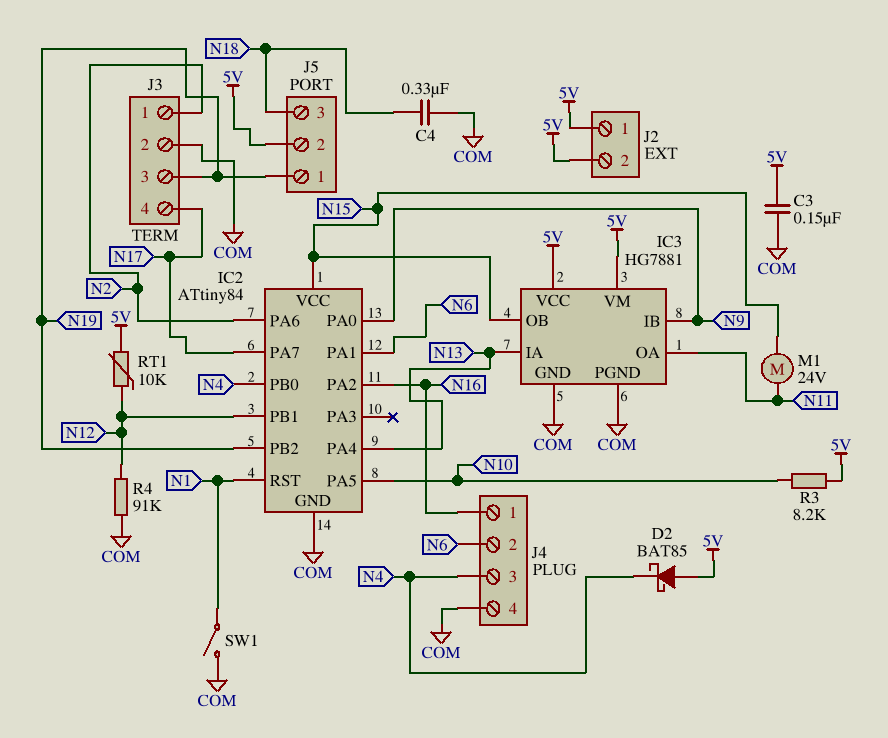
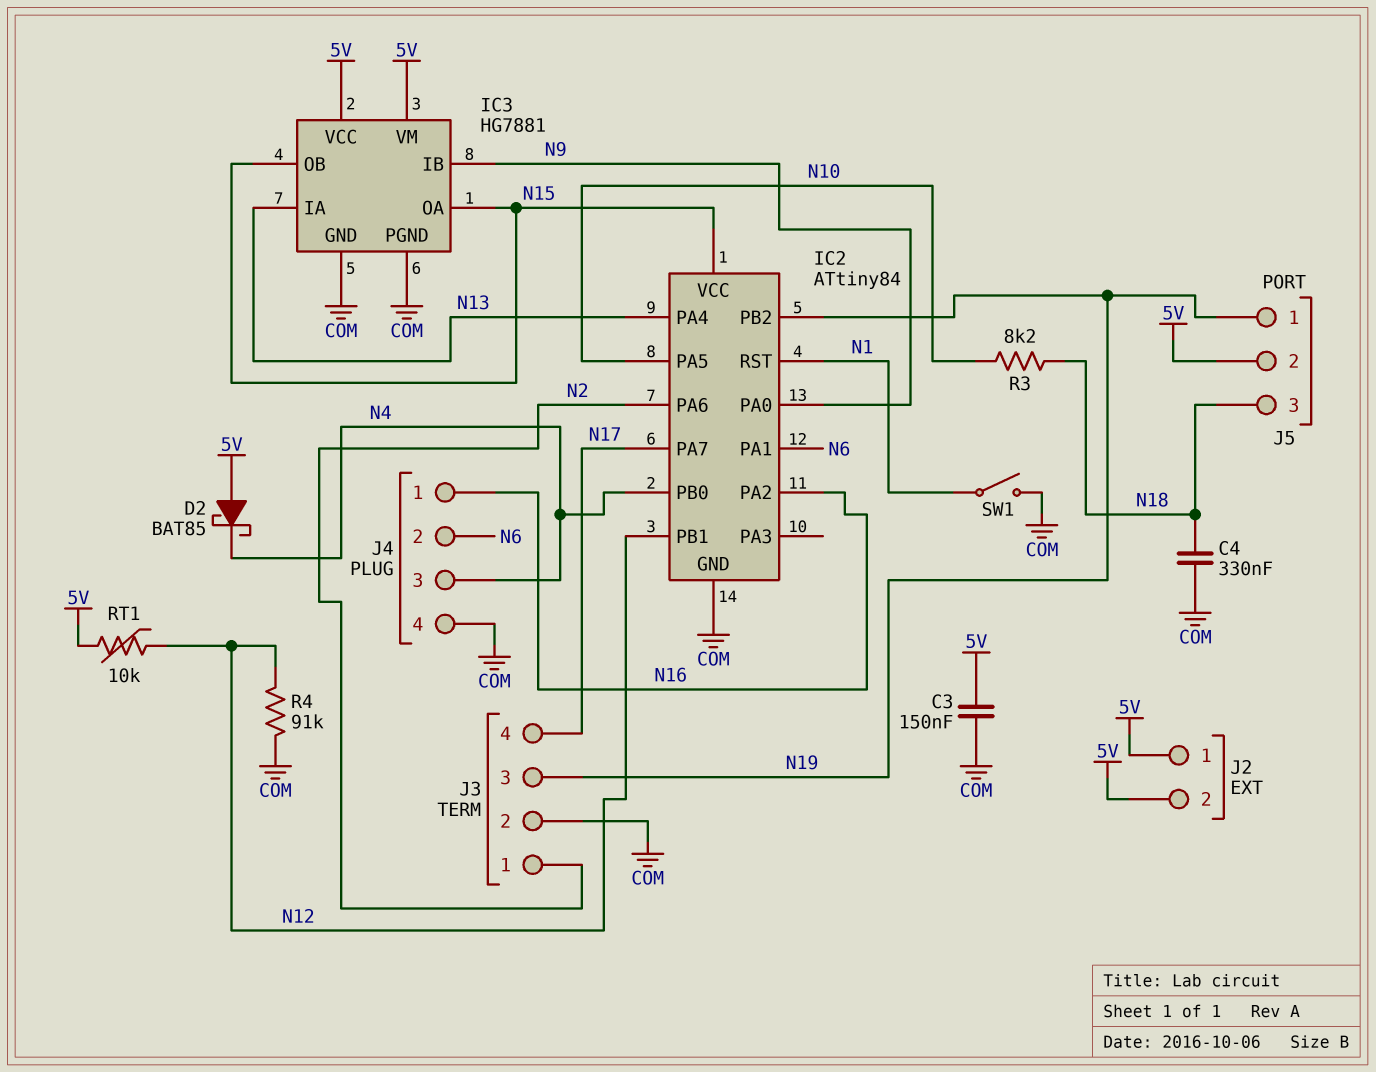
IC3 pin OA: N11 -> N15
M1: motor 24V (N11, N15) -> none
R3: 8.2k (5V, N10) -> 8.2k (N10, N18)

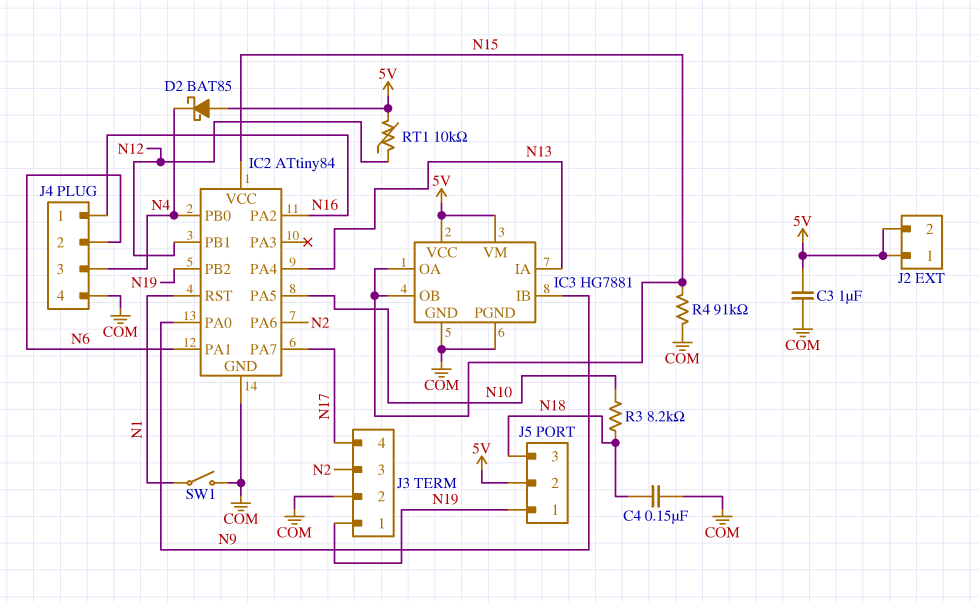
C3: 150nF (5V, COM) -> 1uF (5V, COM)
C4: 330nF (COM, N18) -> 150nF (COM, N18)
J3 pin 1: N2 -> N19
J3 pin 3: N19 -> N2
R4: 91k (COM, N12) -> 91k (COM, N15)

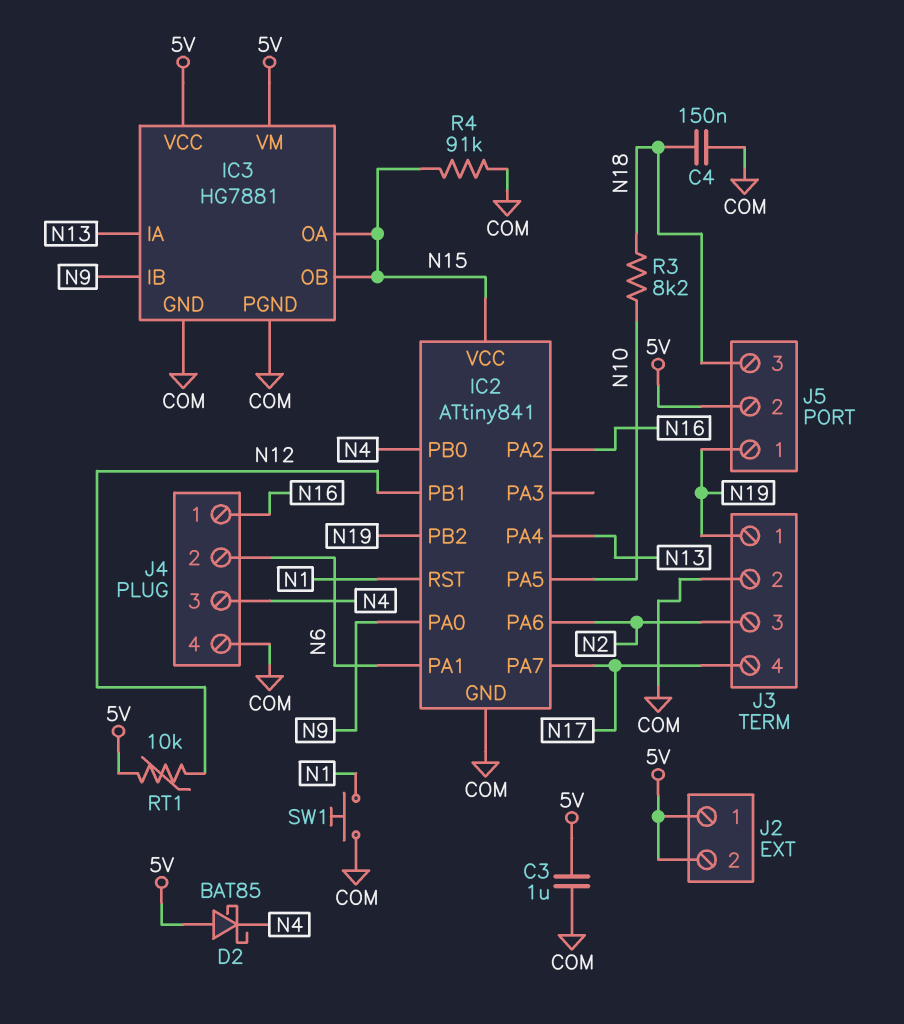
IC2: ATtiny84 -> ATtiny841
SW1: switch (COM, N1) -> button (COM, N1)

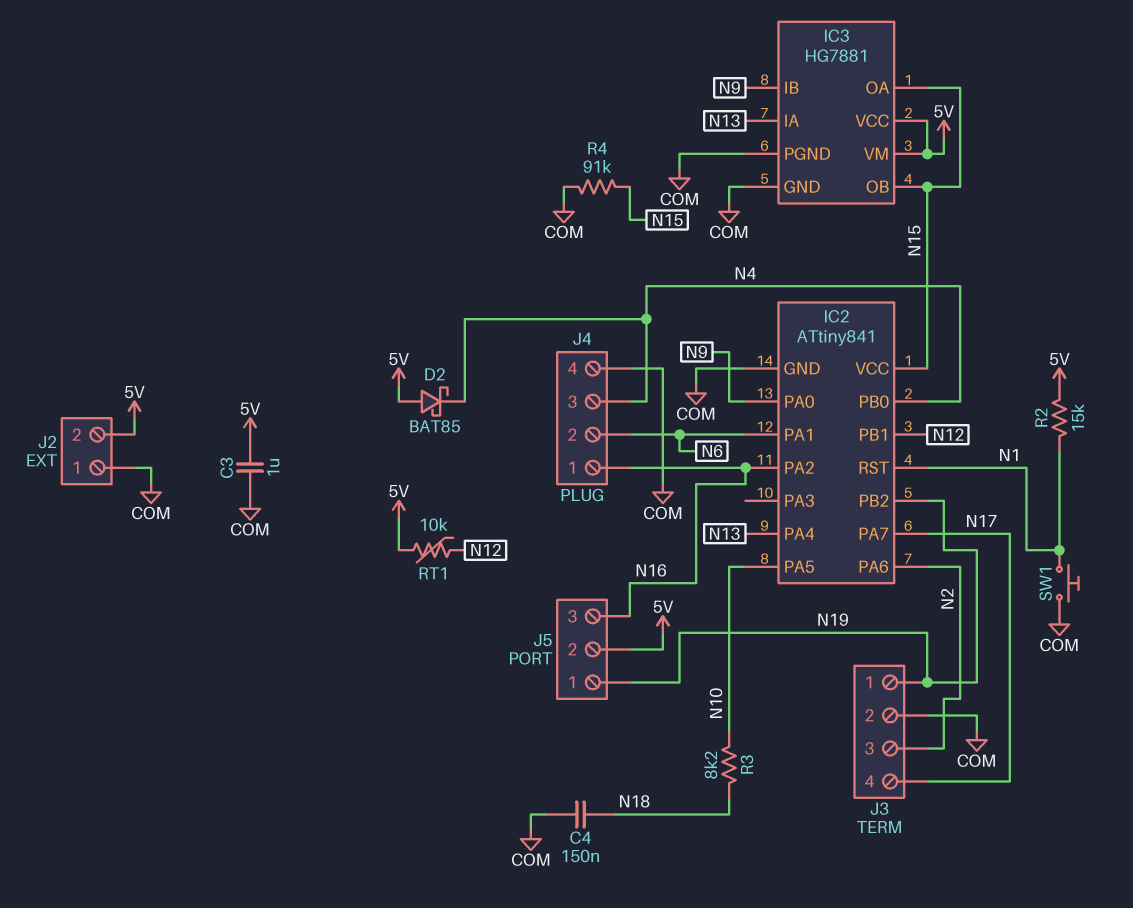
J2 pin 1: 5V -> COM
J5 pin 3: N18 -> N16
R2: none -> 15k (5V, N1)

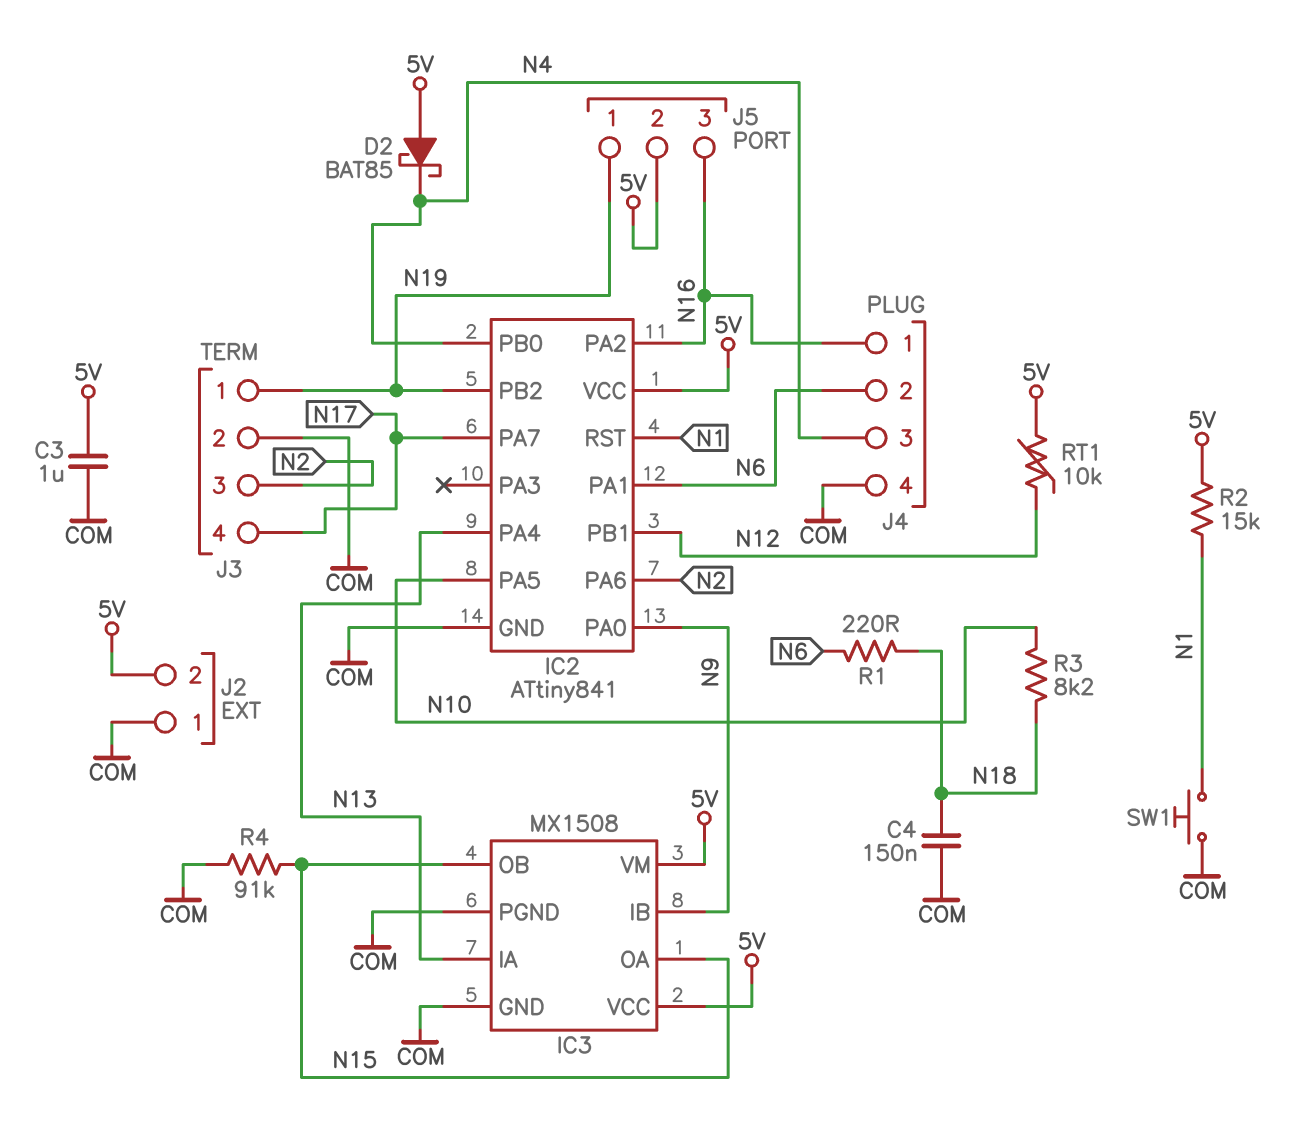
IC2 pin VCC: N15 -> 5V
IC3: HG7881 -> MX1508
R1: none -> 220 (N6, N18)

